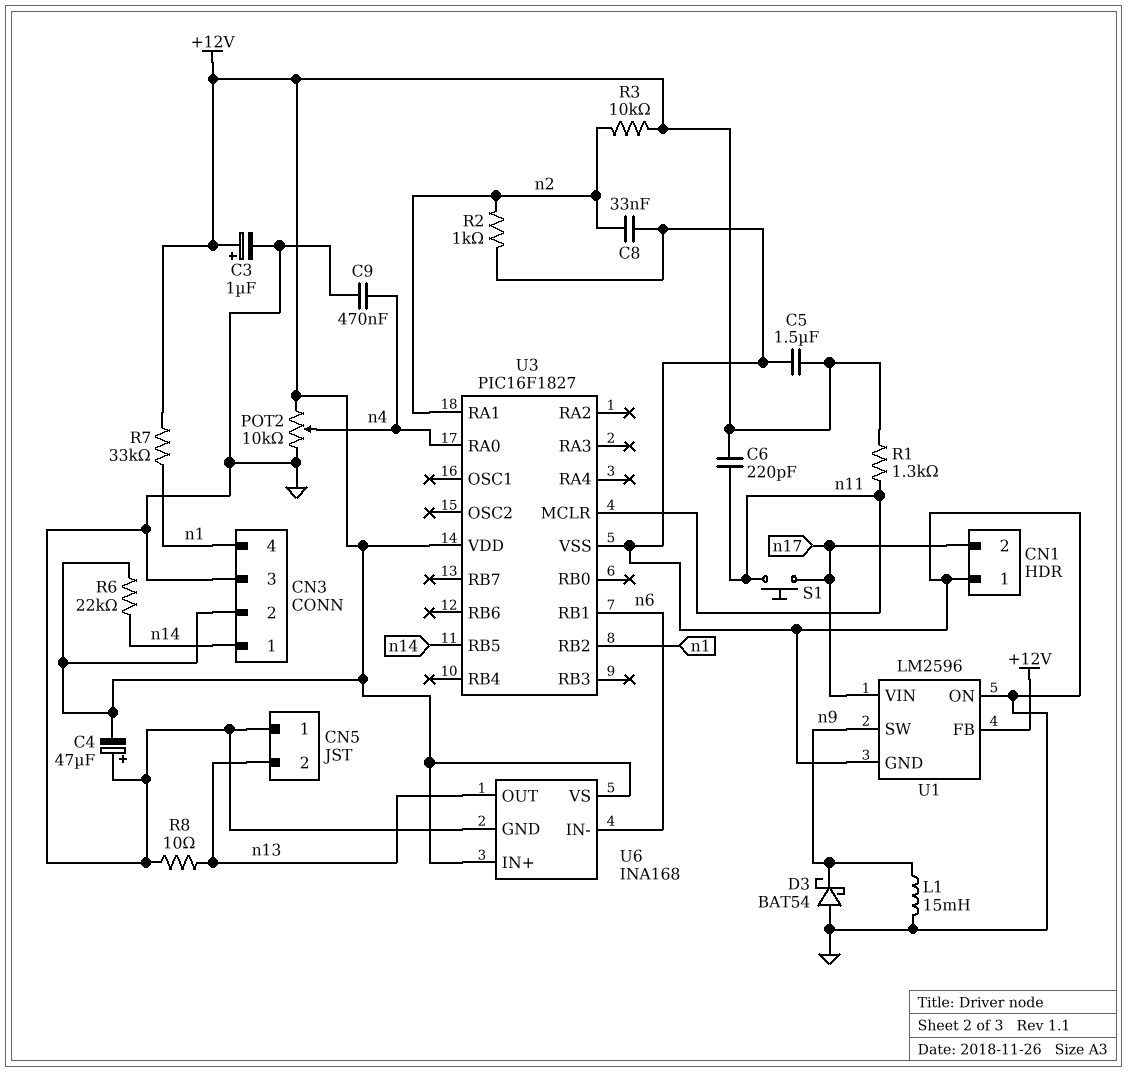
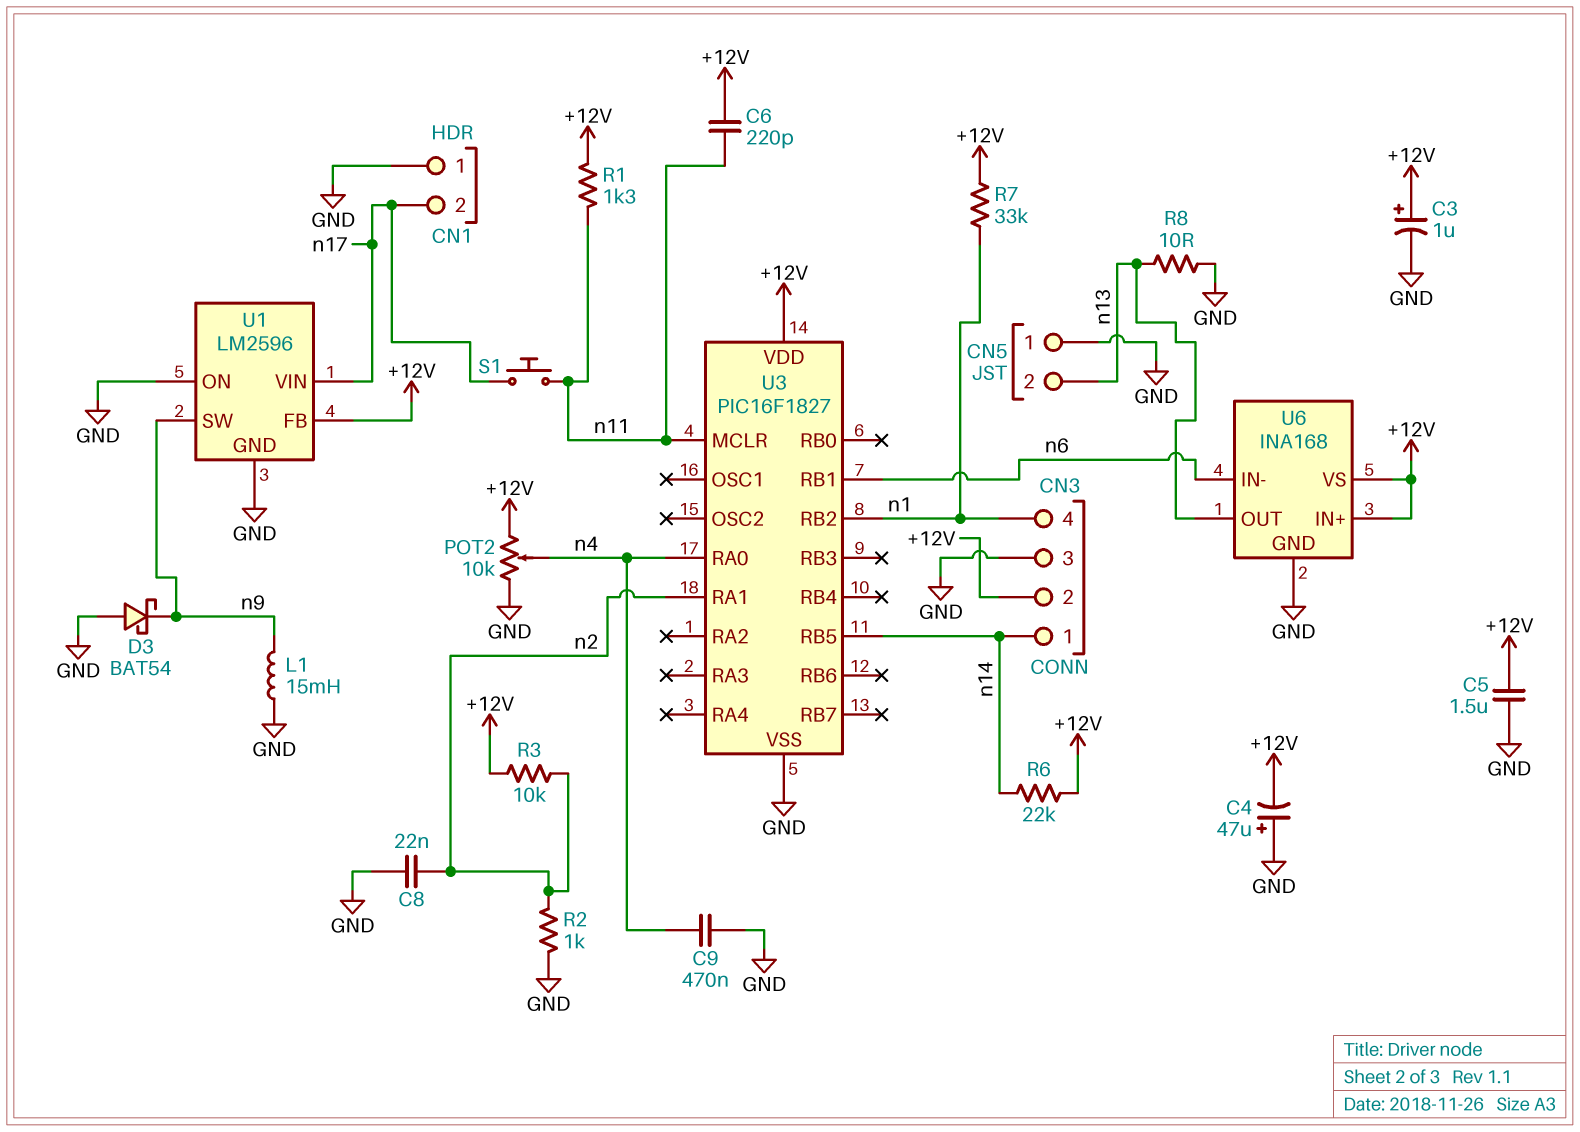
C8: 33nF (GND, n2) -> 22nF (GND, n2)

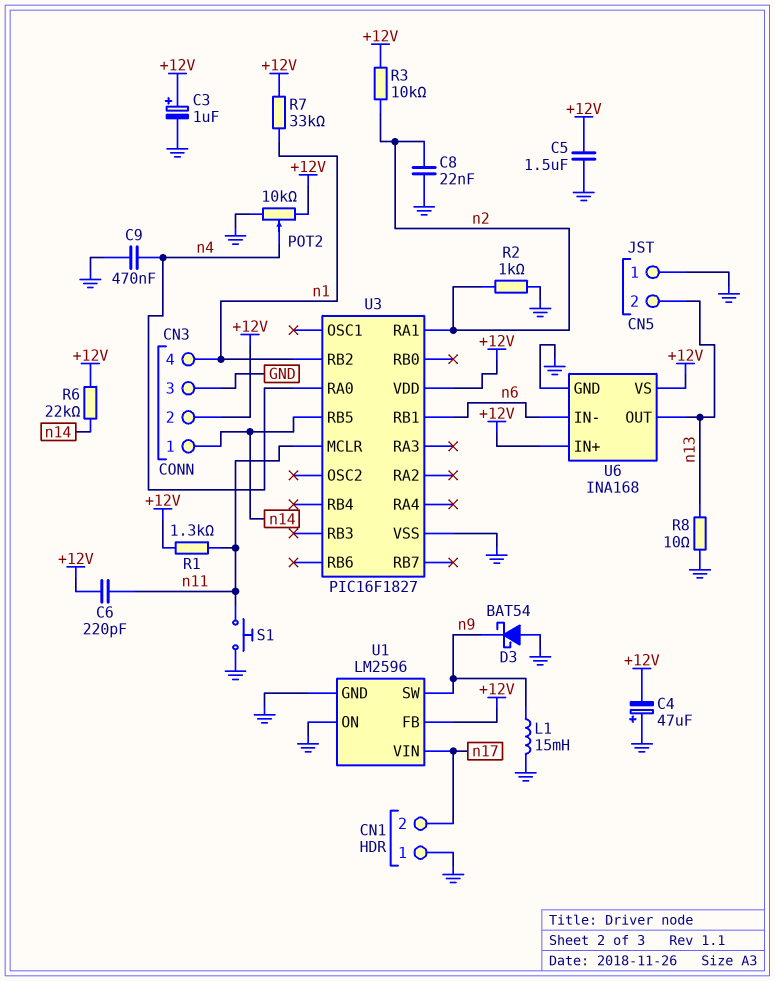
S1: button (n11, n17) -> button (GND, n11)

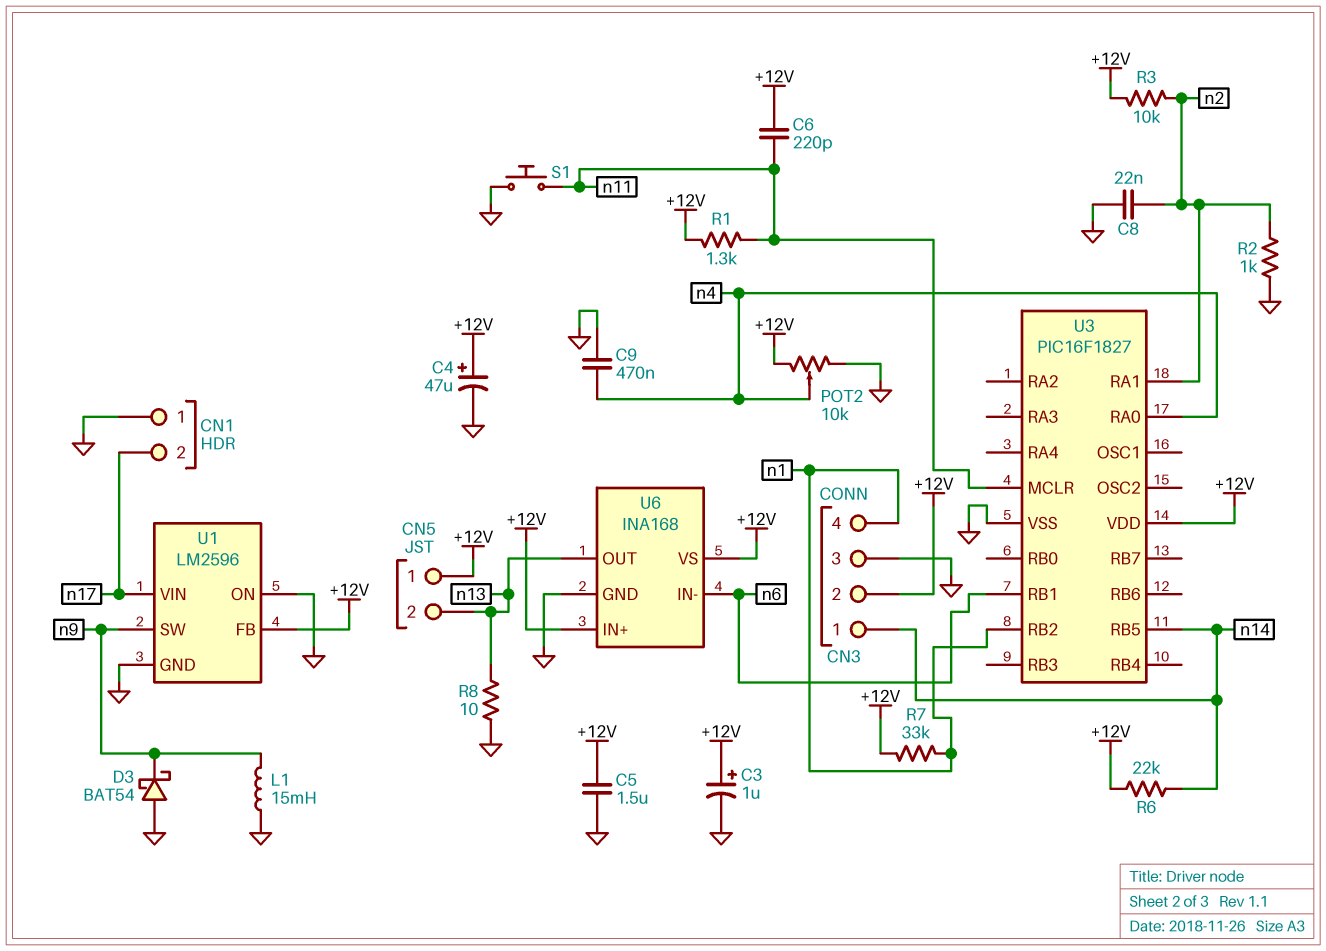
C4: 47uF (plus GND, minus +12V) -> 47uF (plus +12V, minus GND)
CN5 pin 1: GND -> +12V

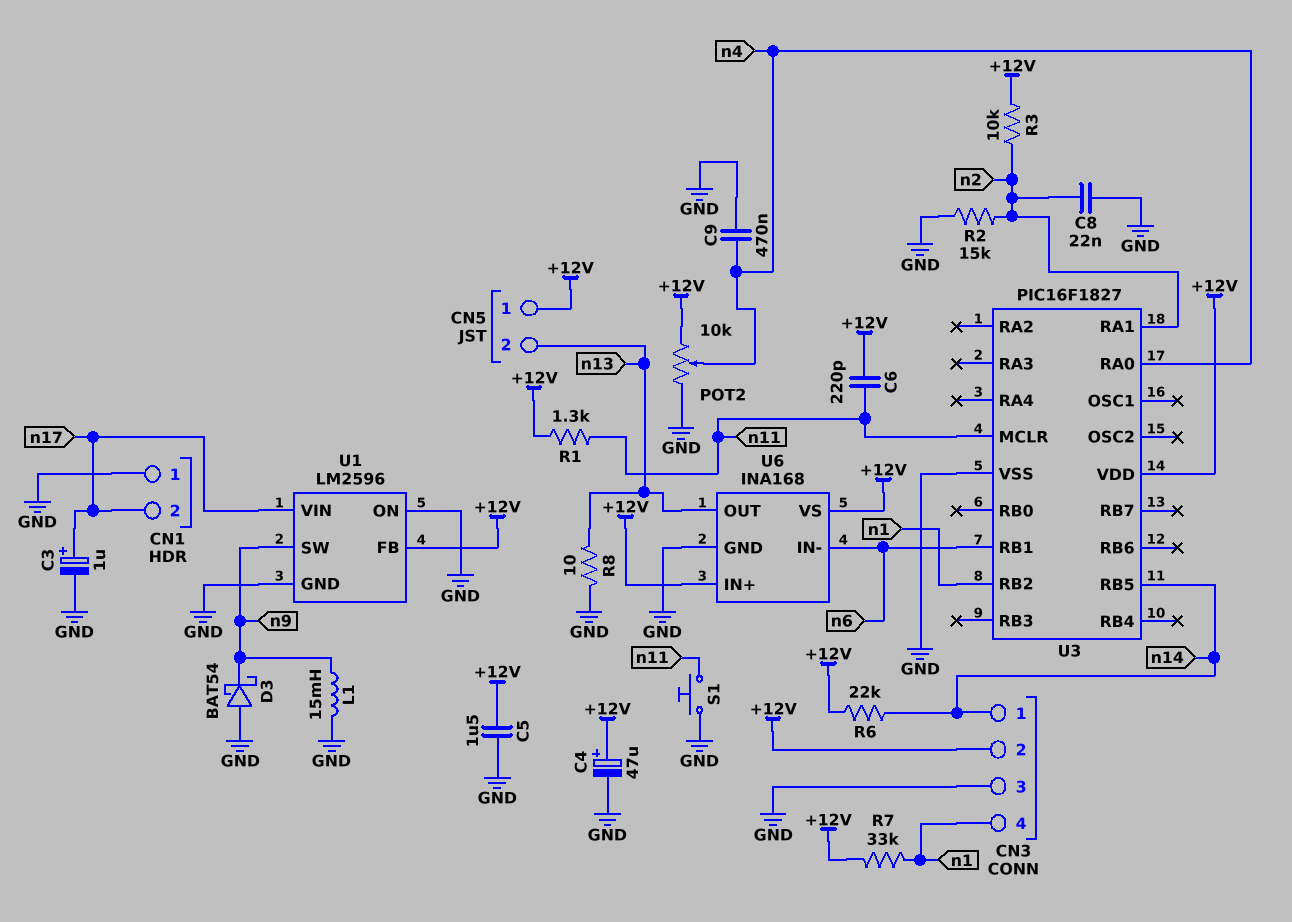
C3: 1uF (plus +12V, minus GND) -> 1uF (plus n17, minus GND)
R2: 1k (GND, n2) -> 15k (GND, n2)

